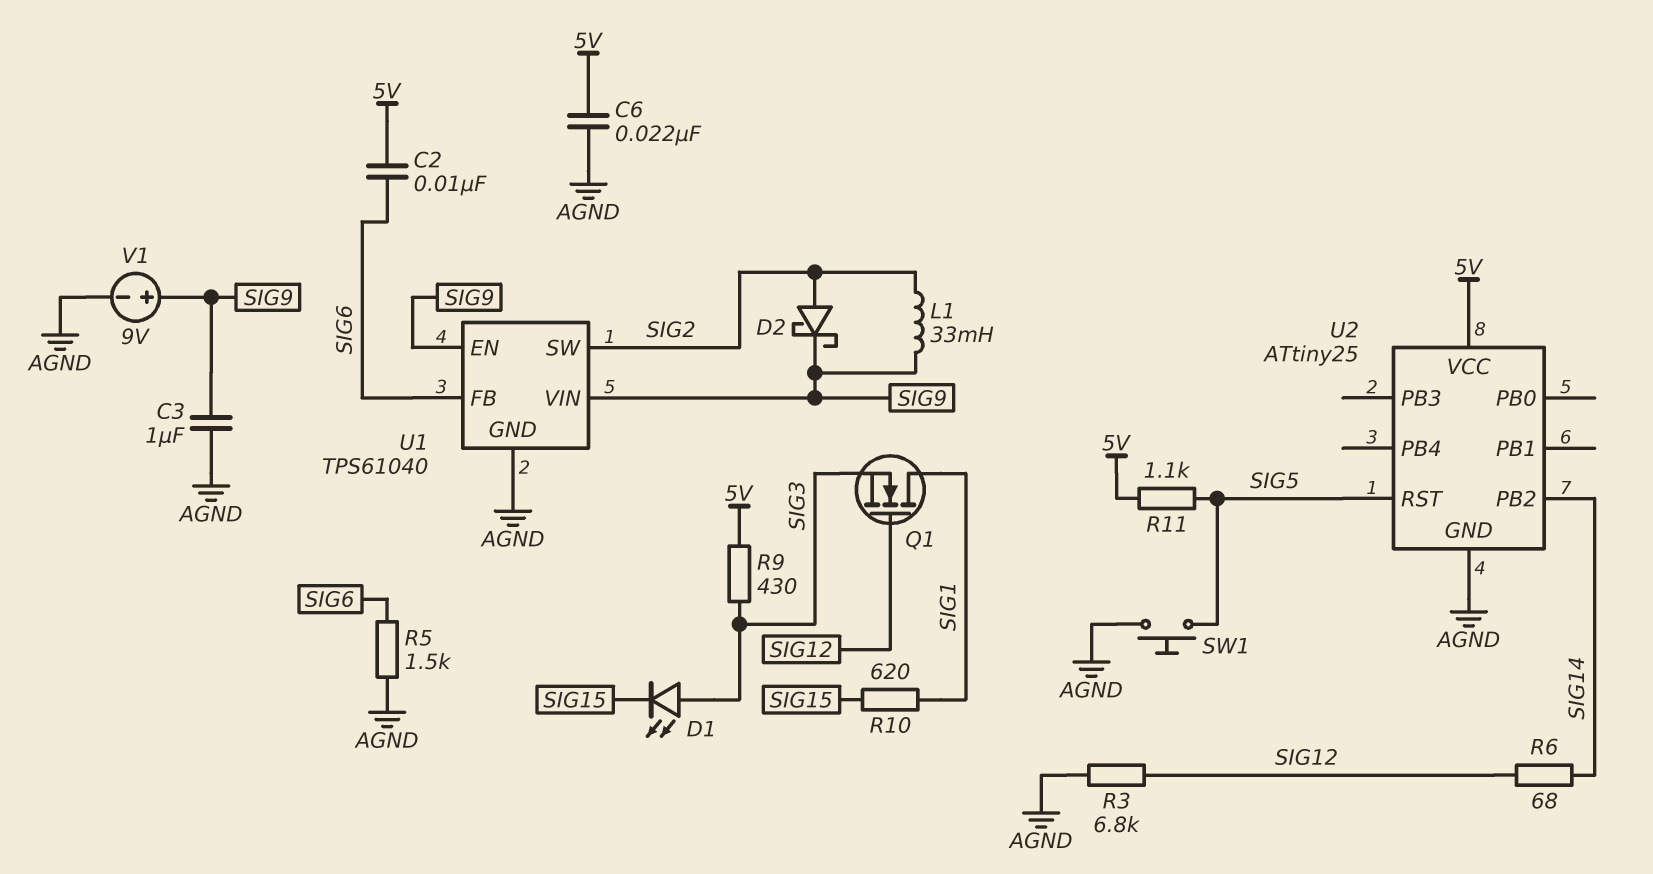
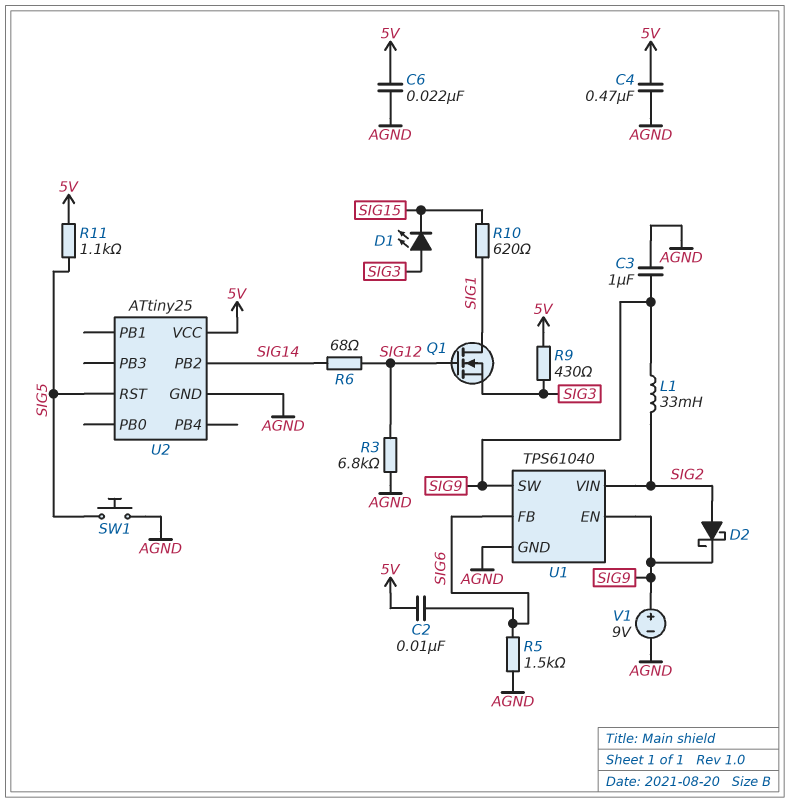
C4: none -> 470nF (5V, AGND)
U1 pin SW: SIG2 -> SIG9
U1 pin VIN: SIG9 -> SIG2

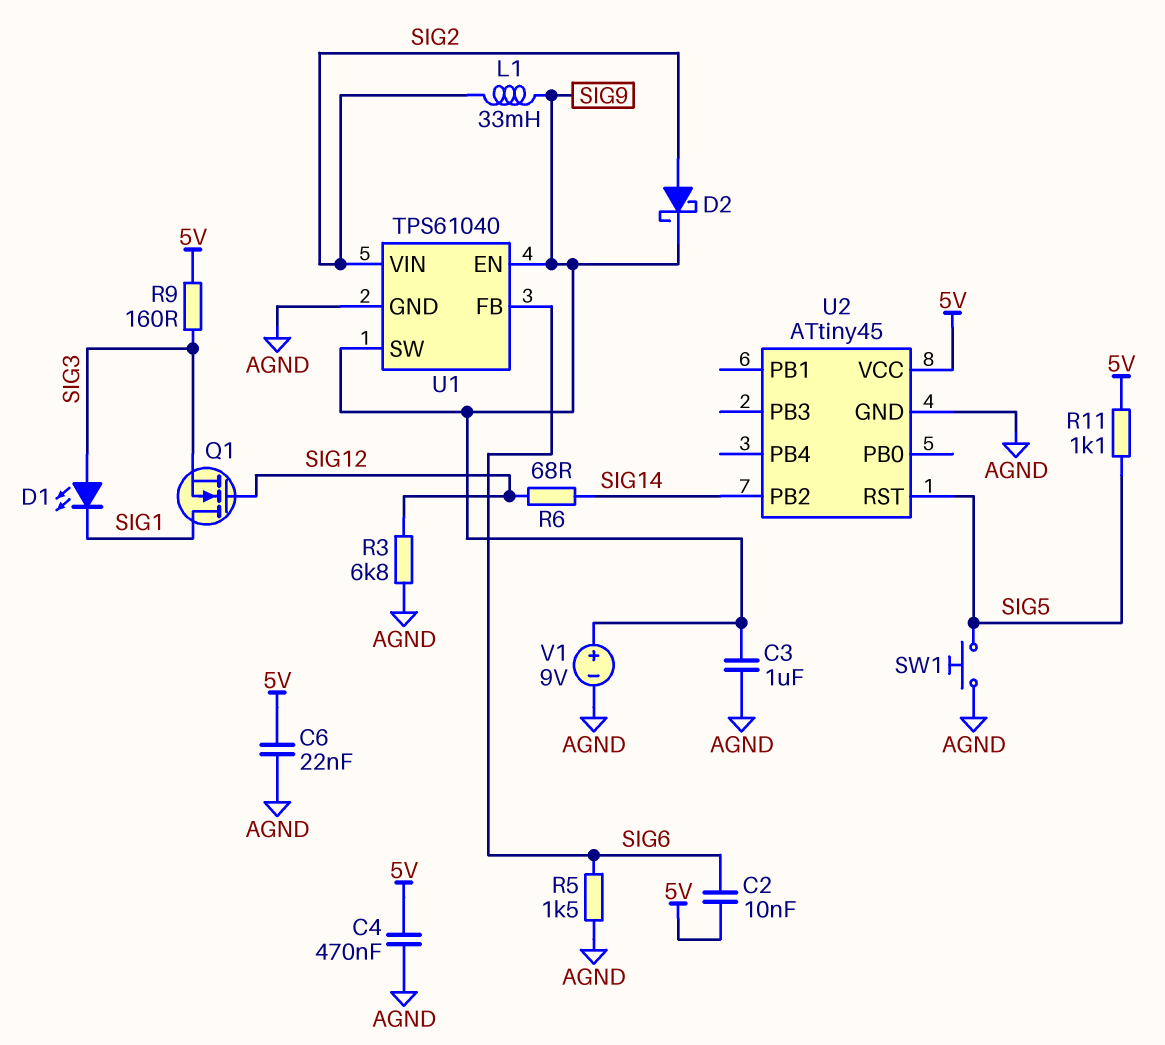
D1: LED (A SIG3, K SIG15) -> LED (A SIG3, K SIG1)
R9: 430 (5V, SIG3) -> 160 (5V, SIG3)
R10: 620 (SIG1, SIG15) -> none
U2: ATtiny25 -> ATtiny45

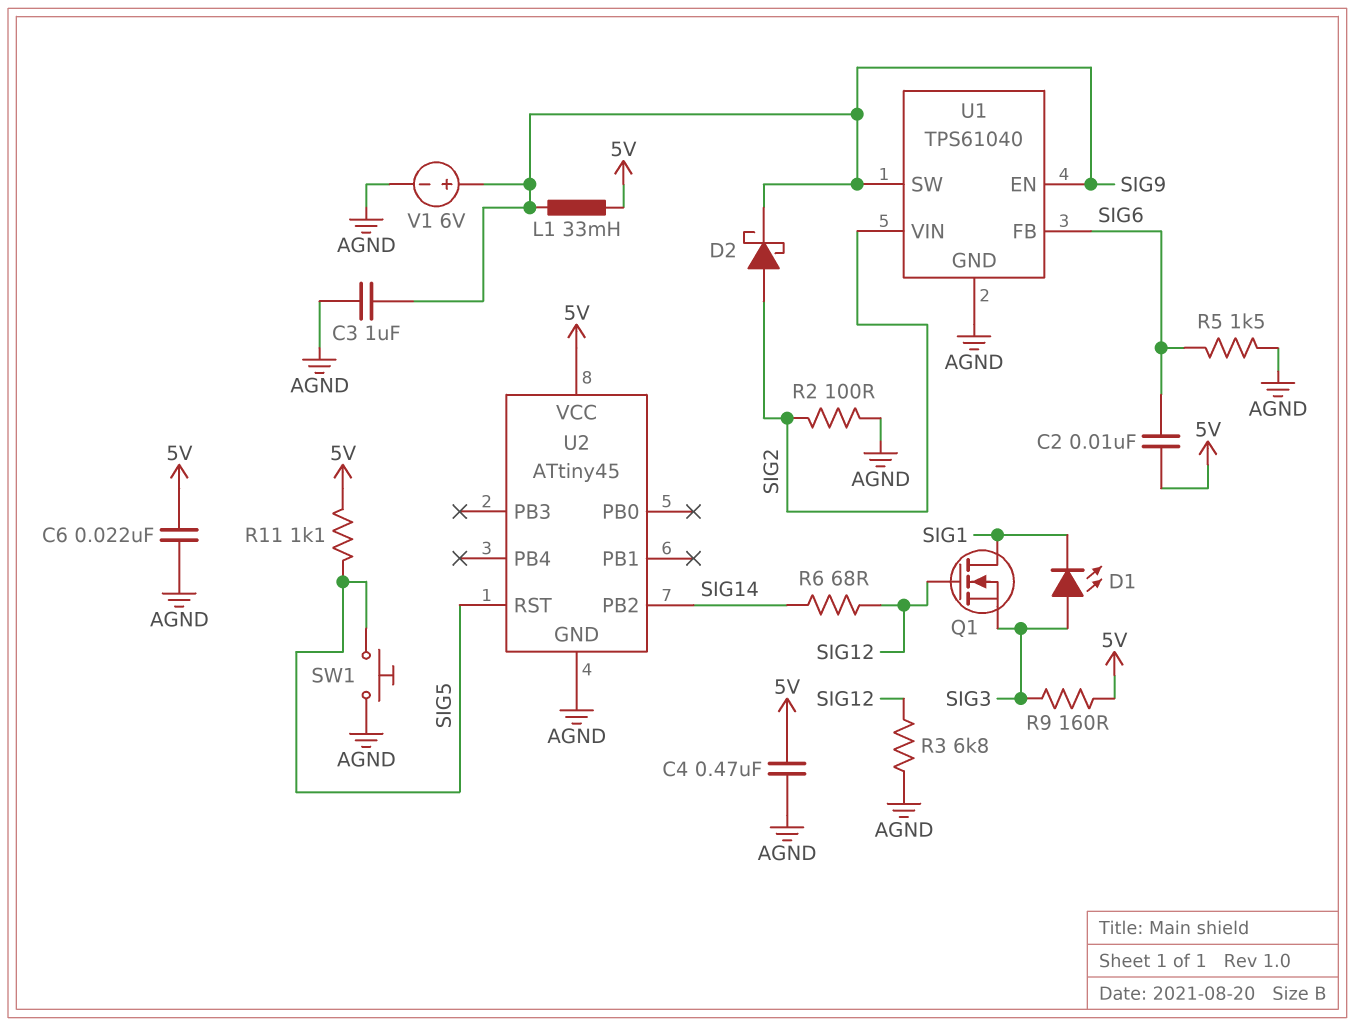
L1: 33mH (SIG2, SIG9) -> 33mH (5V, SIG9)
R2: none -> 100 (AGND, SIG2)
V1: 9V (plus SIG9, minus AGND) -> 6V (plus SIG9, minus AGND)

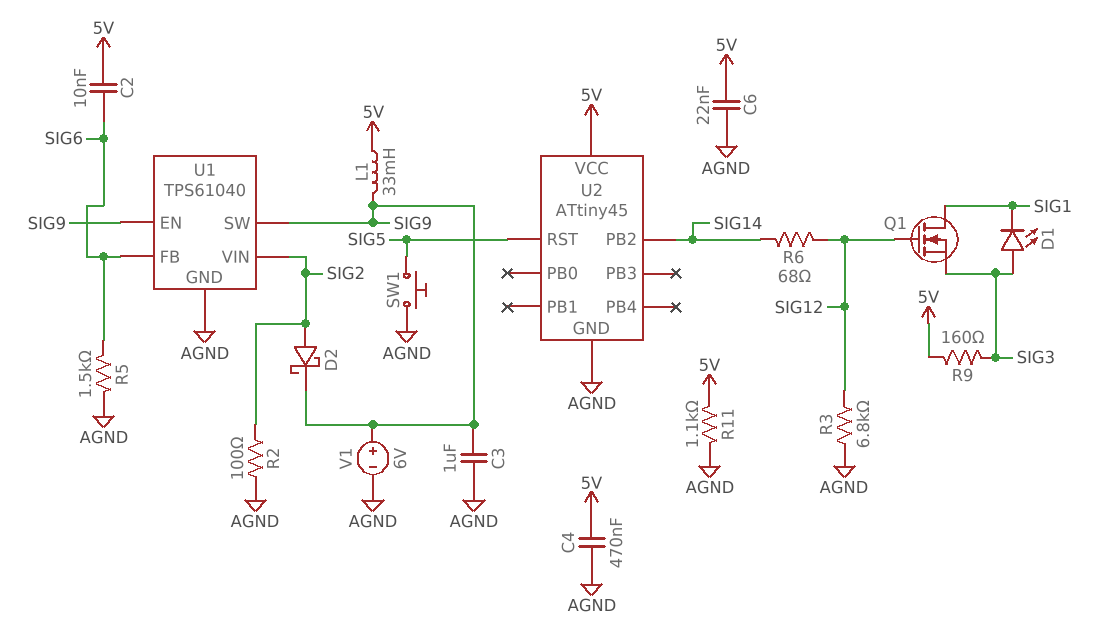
R11: 1.1k (5V, SIG5) -> 1.1k (5V, AGND)

